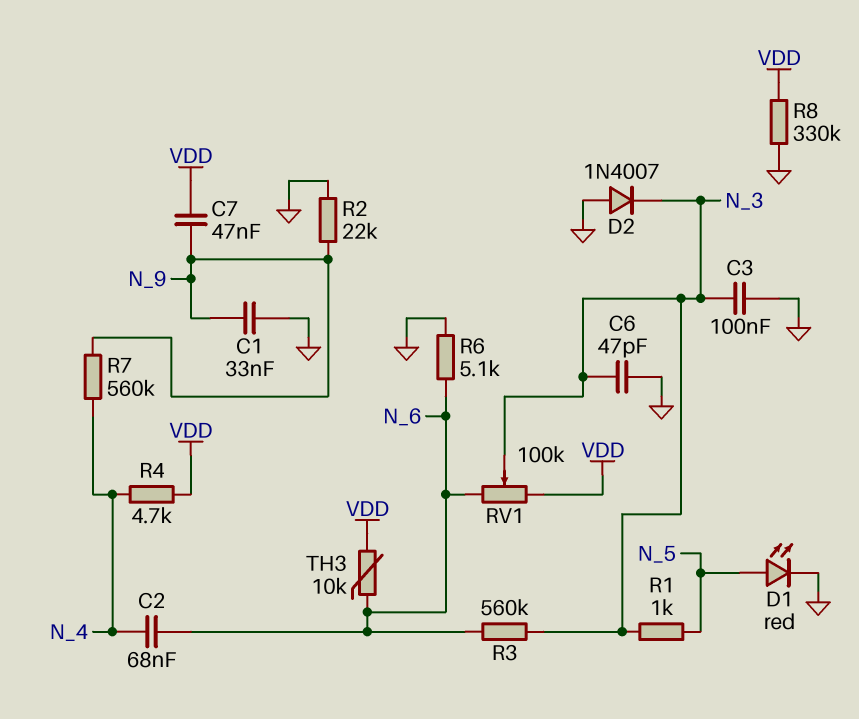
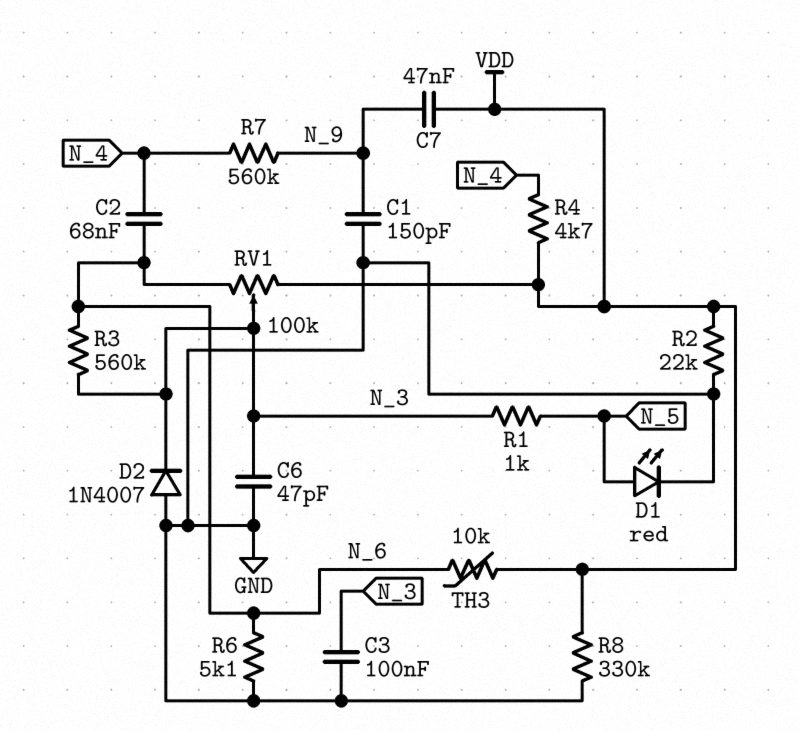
C1: 33nF (GND, N_9) -> 150pF (GND, N_9)
R2: 22k (GND, N_9) -> 22k (GND, VDD)

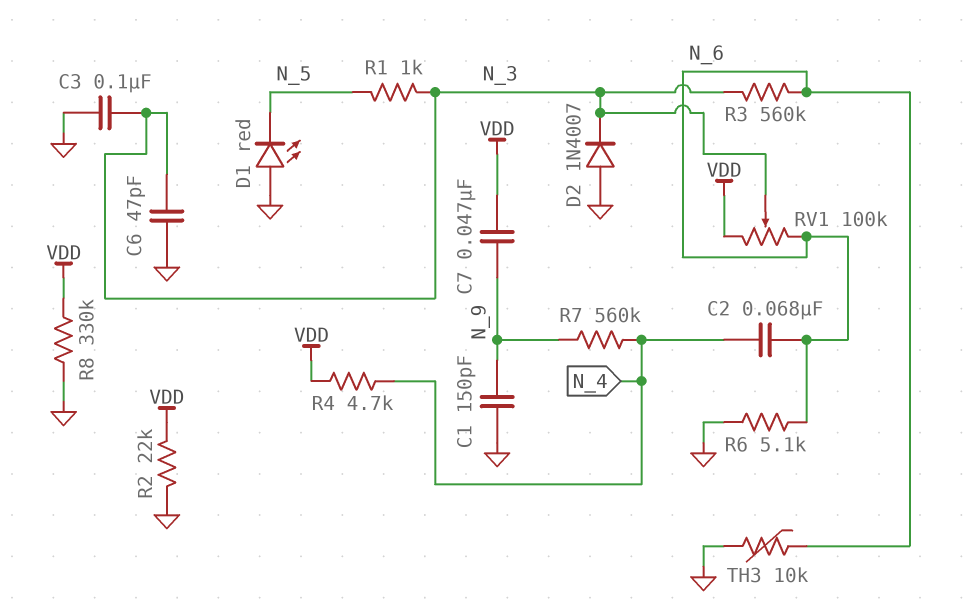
D1: LED red (A N_5, K GND) -> LED red (A GND, K N_5)
TH3: 10k (N_6, VDD) -> 10k (GND, N_6)

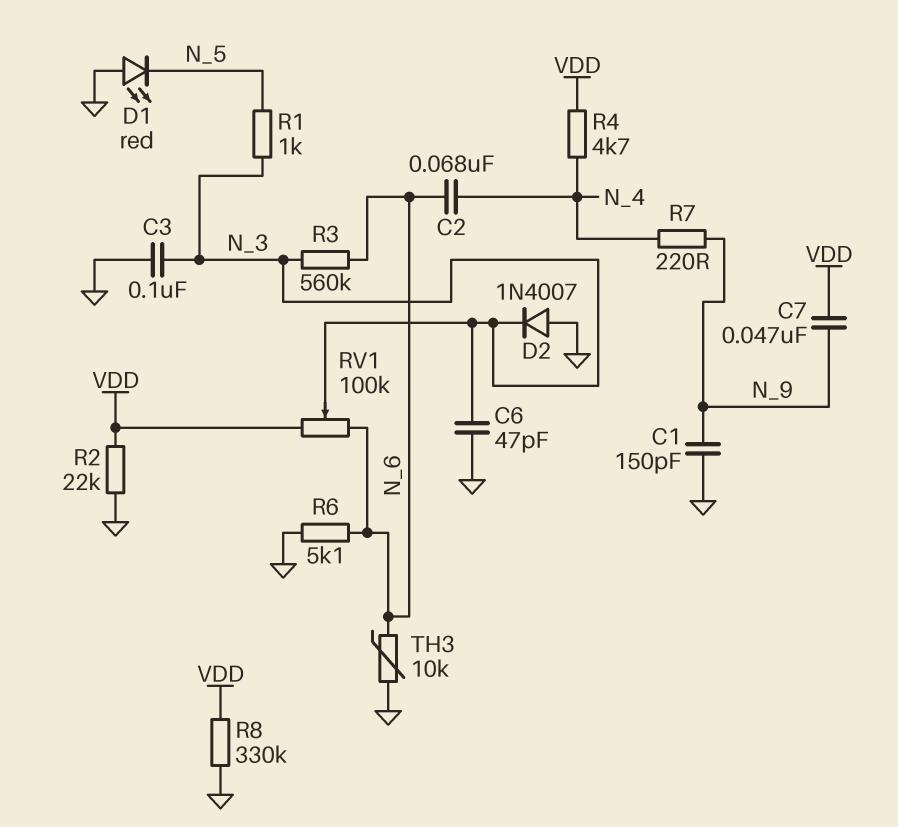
R7: 560k (N_4, N_9) -> 220 (N_4, N_9)

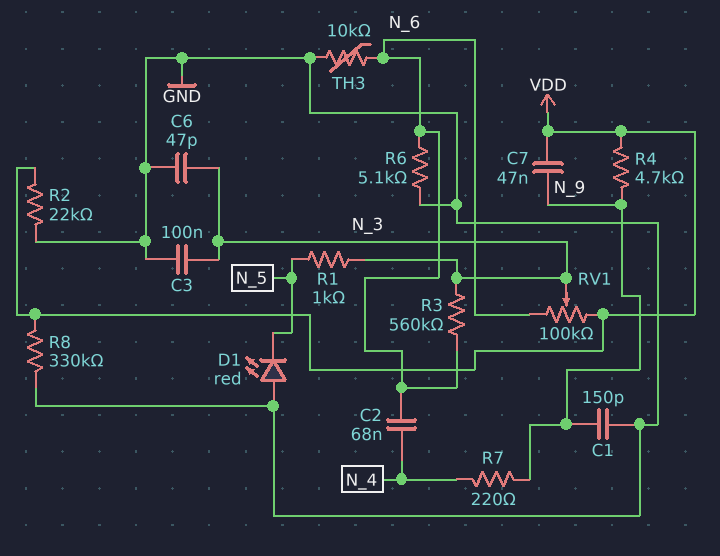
D2: diode 1N4007 (A GND, K N_3) -> none
R4: 4.7k (N_4, VDD) -> 4.7k (N_9, VDD)

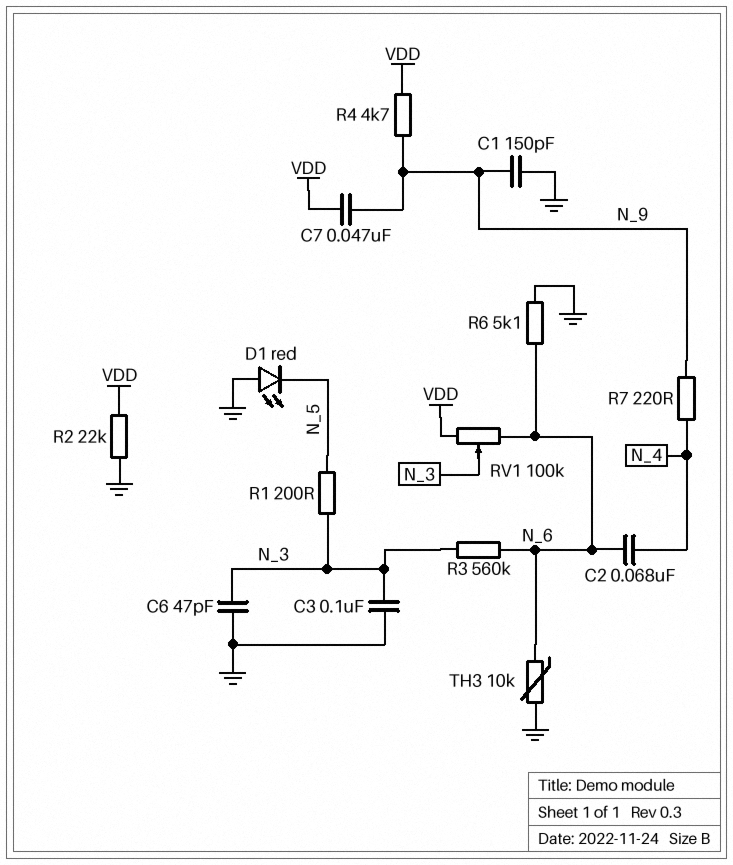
R1: 1k (N_3, N_5) -> 200 (N_3, N_5)
R8: 330k (GND, VDD) -> none

